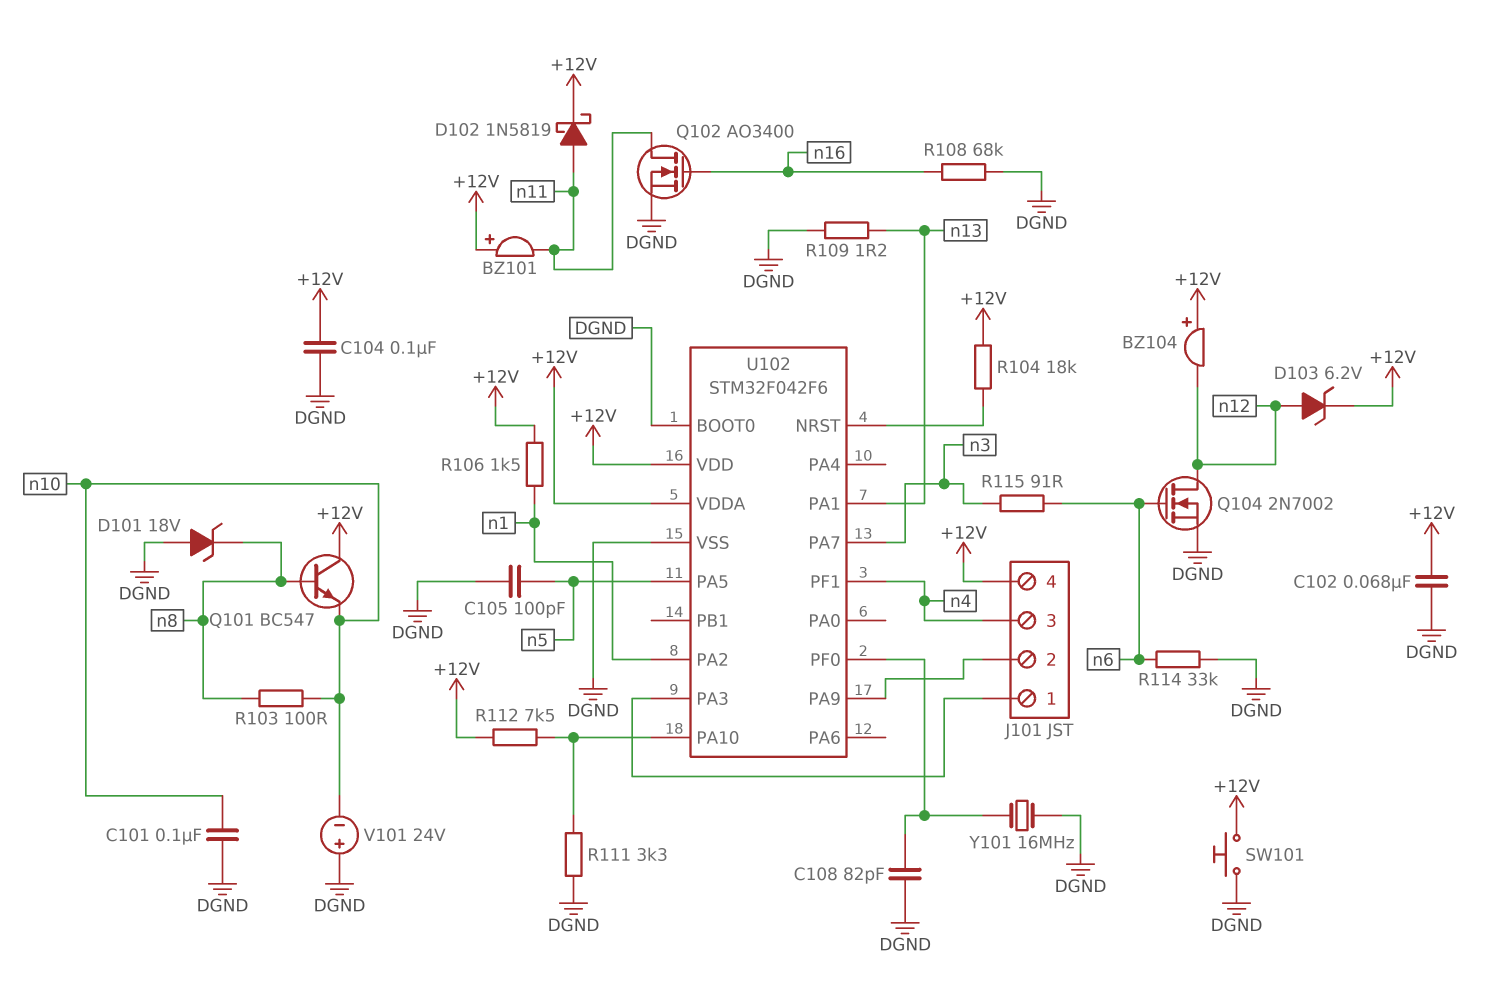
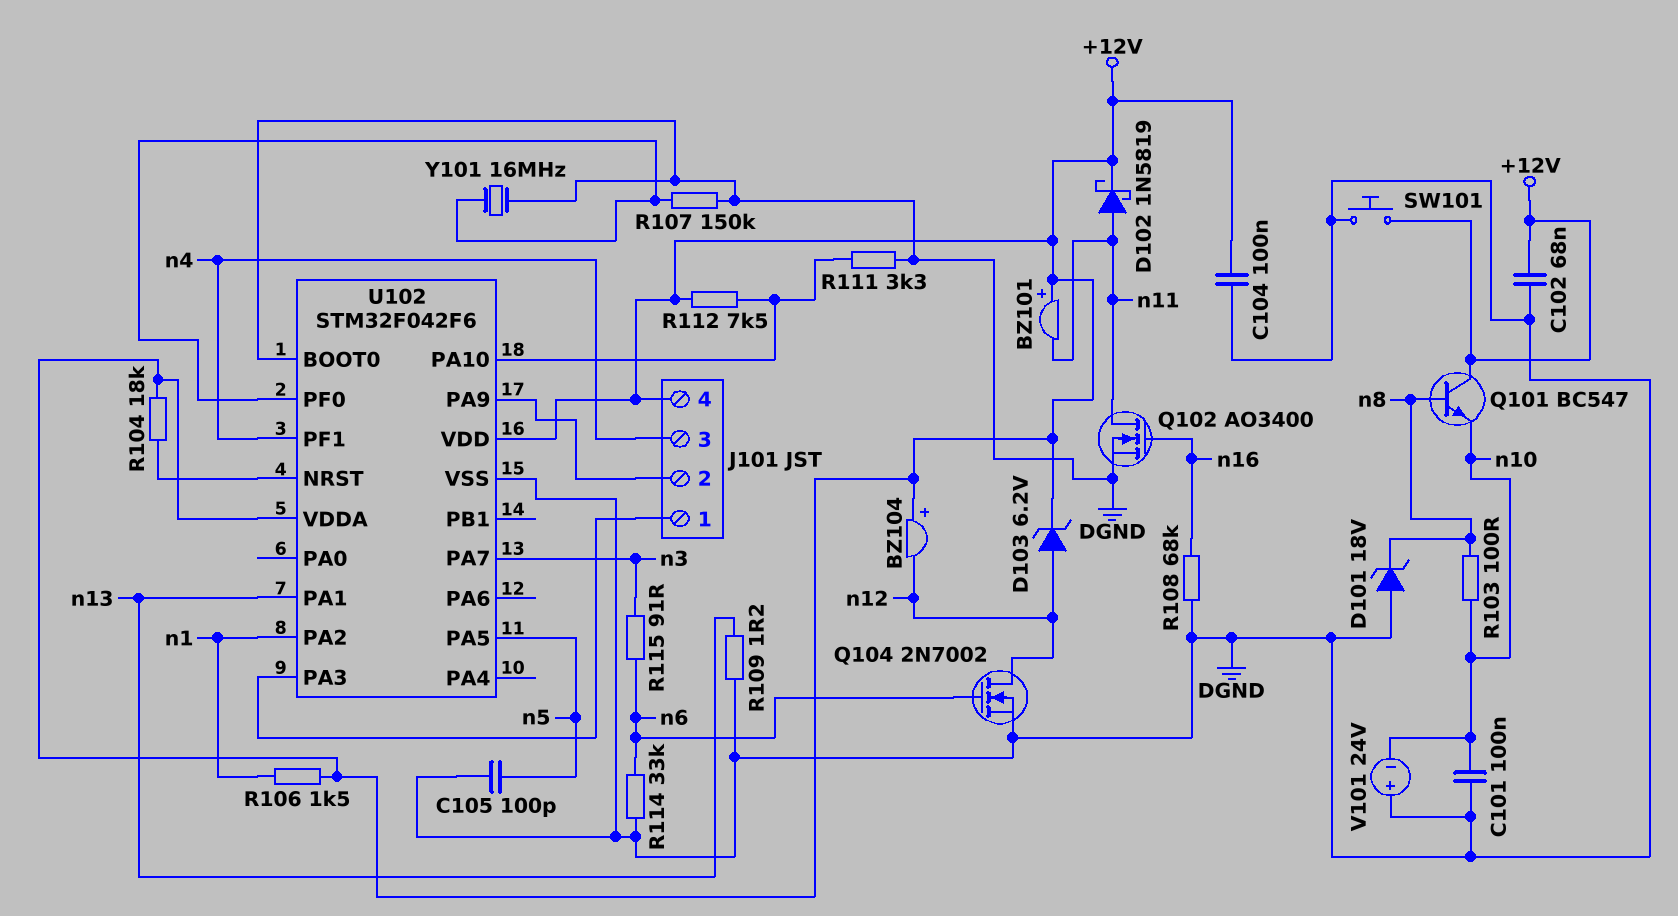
C108: 82pF (DGND, U102/PF0) -> none
R107: none -> 150k (DGND, U102/PF0)

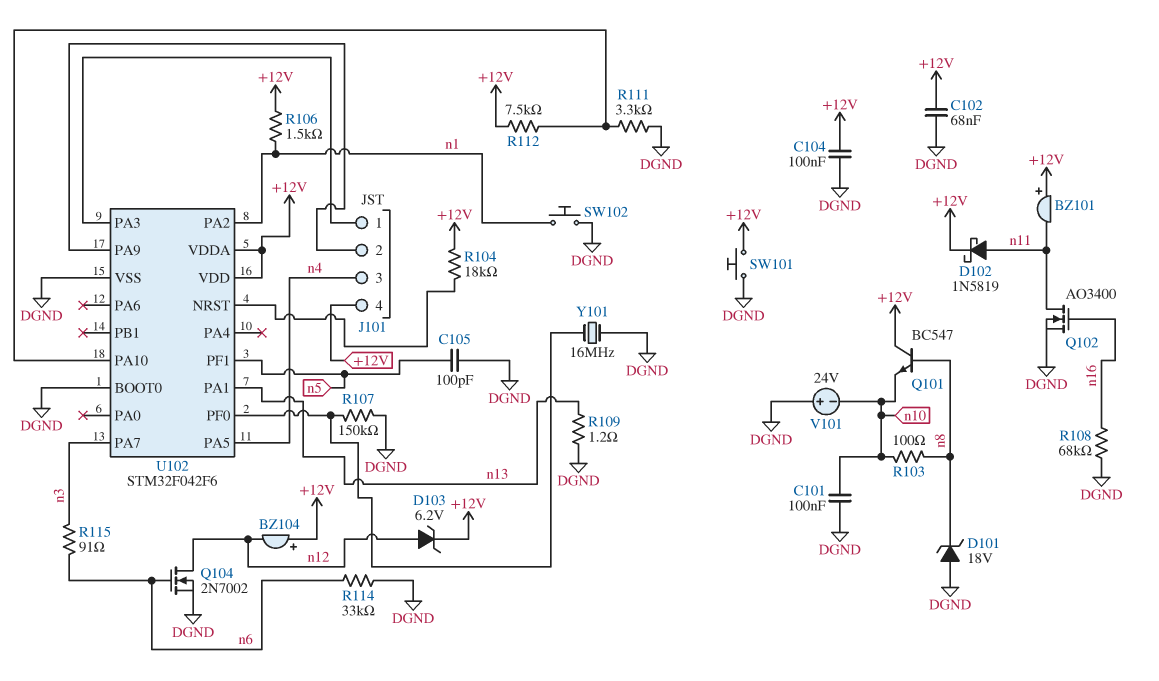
SW102: none -> button (DGND, n1)
U102 pin PA5: n5 -> n4
U102 pin PF1: n4 -> n5

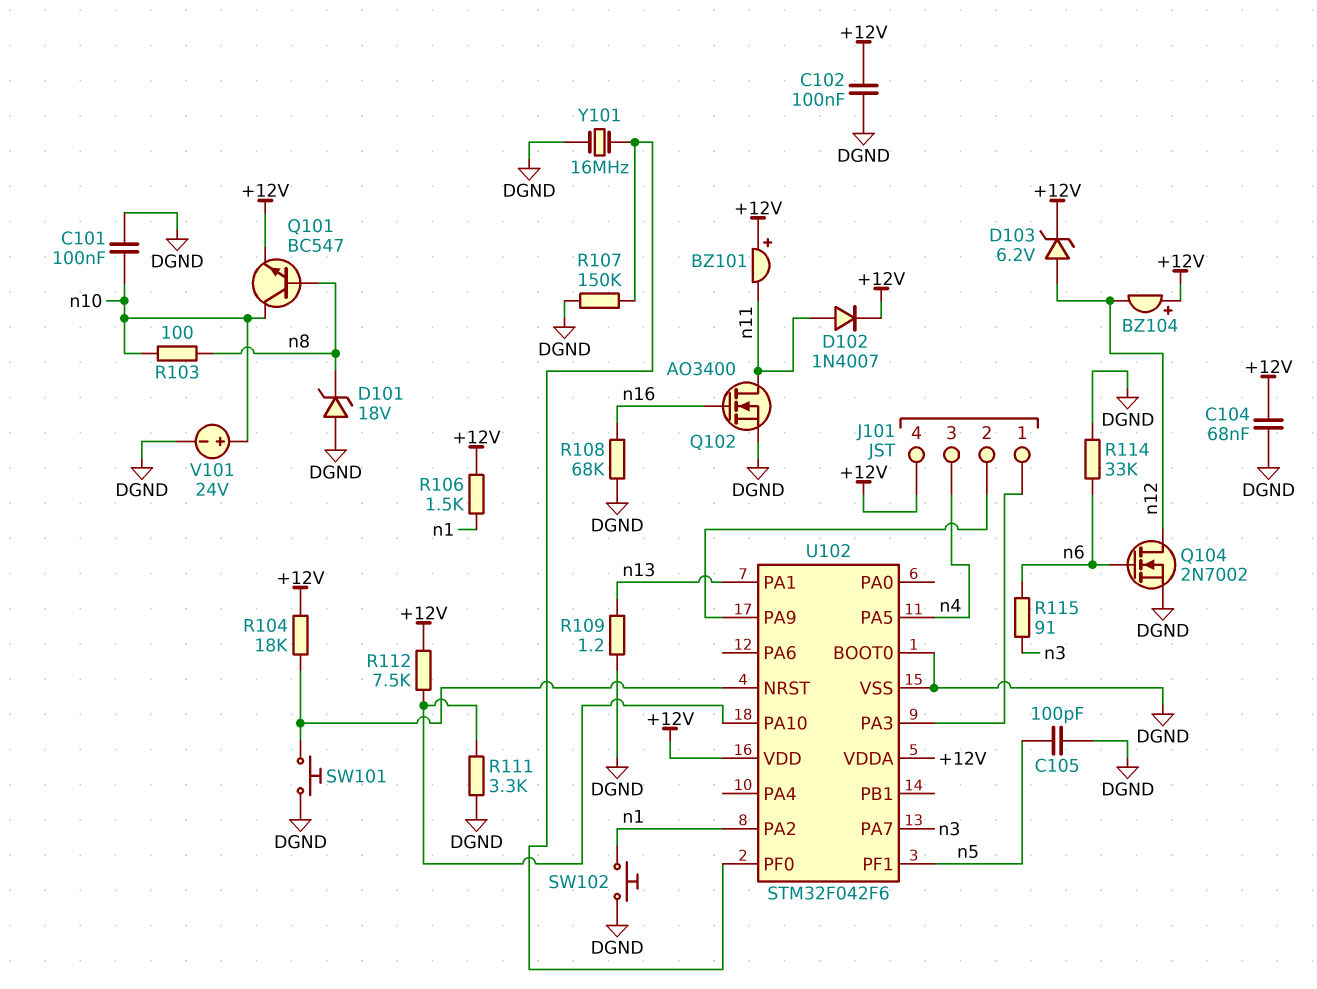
C102: 68nF (+12V, DGND) -> 100nF (+12V, DGND)
C104: 100nF (+12V, DGND) -> 68nF (+12V, DGND)
D102: schottky 1N5819 (A n11, K +12V) -> diode 1N4007 (A n11, K +12V)
Q101: NPN BC547 (B n8, C +12V, E n10) -> NPN BC547 (B n8, C n10, E +12V)
SW101: button (+12V, DGND) -> button (DGND, U102/NRST)
V101: 24V (plus DGND, minus n10) -> 24V (plus n10, minus DGND)

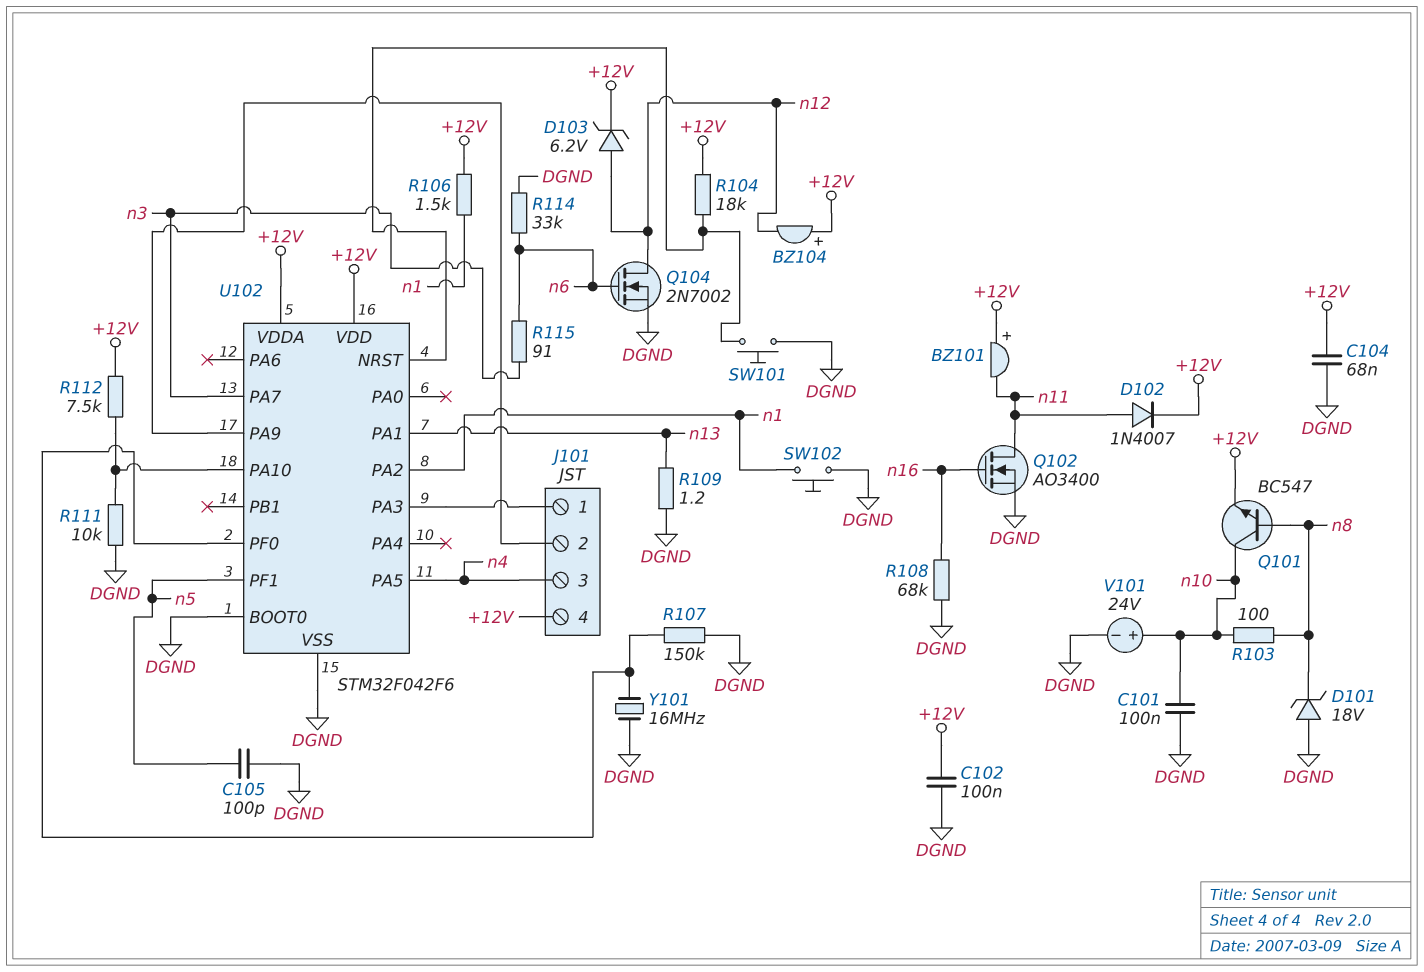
R111: 3.3k (DGND, U102/PA10) -> 10k (DGND, U102/PA10)

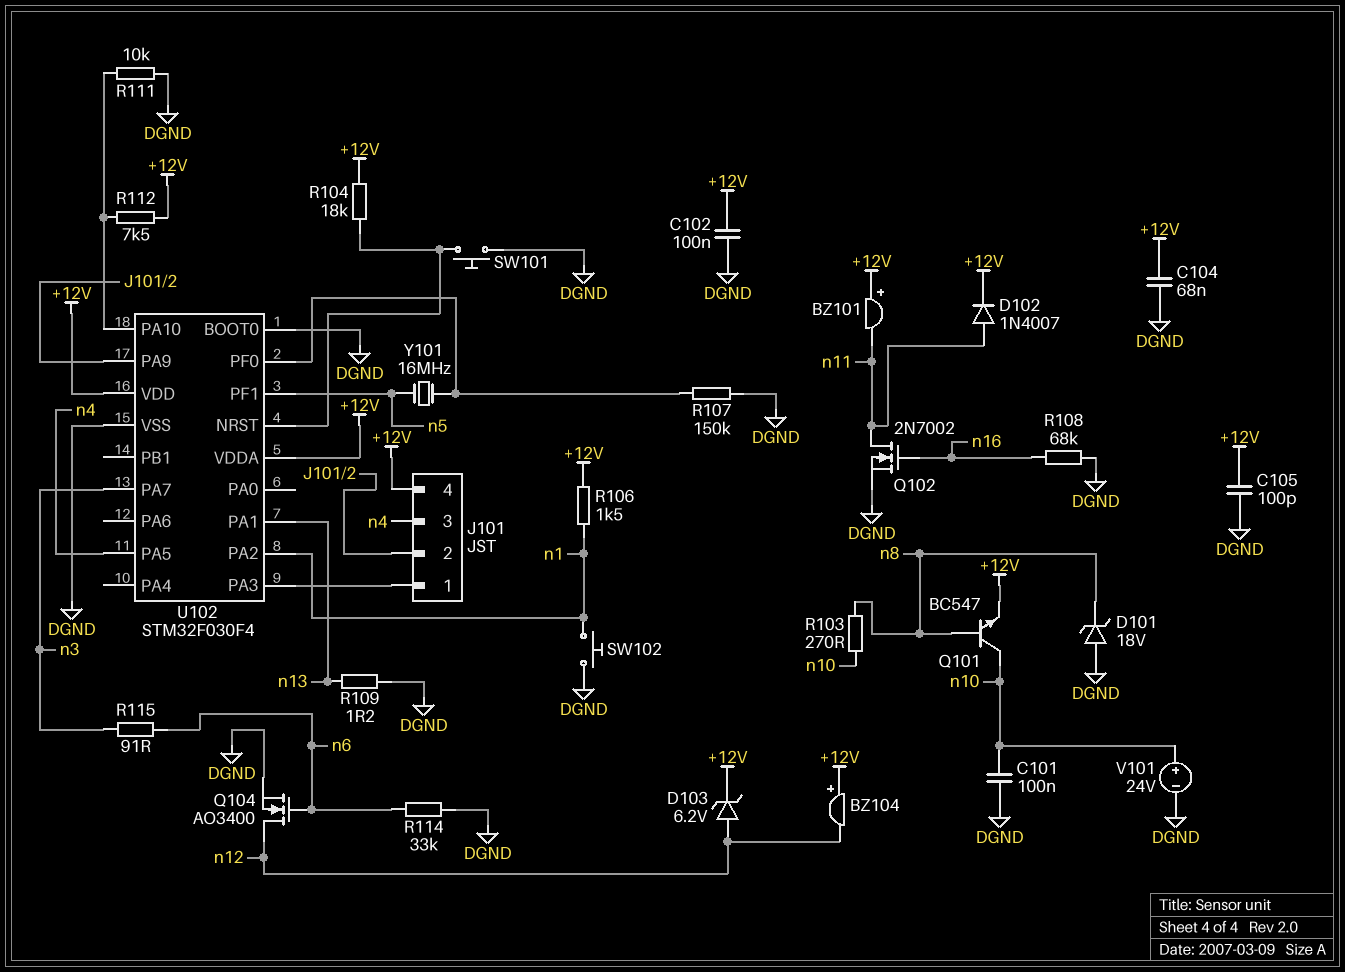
C105: 100pF (DGND, n5) -> 100pF (+12V, DGND)
Q102: NMOS AO3400 (G n16, D n11, S DGND) -> NMOS 2N7002 (G n16, D n11, S DGND)
Q104: NMOS 2N7002 (G n6, D n12, S DGND) -> NMOS AO3400 (G n6, D n12, S DGND)
R103: 100 (n8, n10) -> 270 (n8, n10)
U102: STM32F042F6 -> STM32F030F4
Y101: 16MHz (DGND, U102/PF0) -> 16MHz (U102/PF0, n5)

